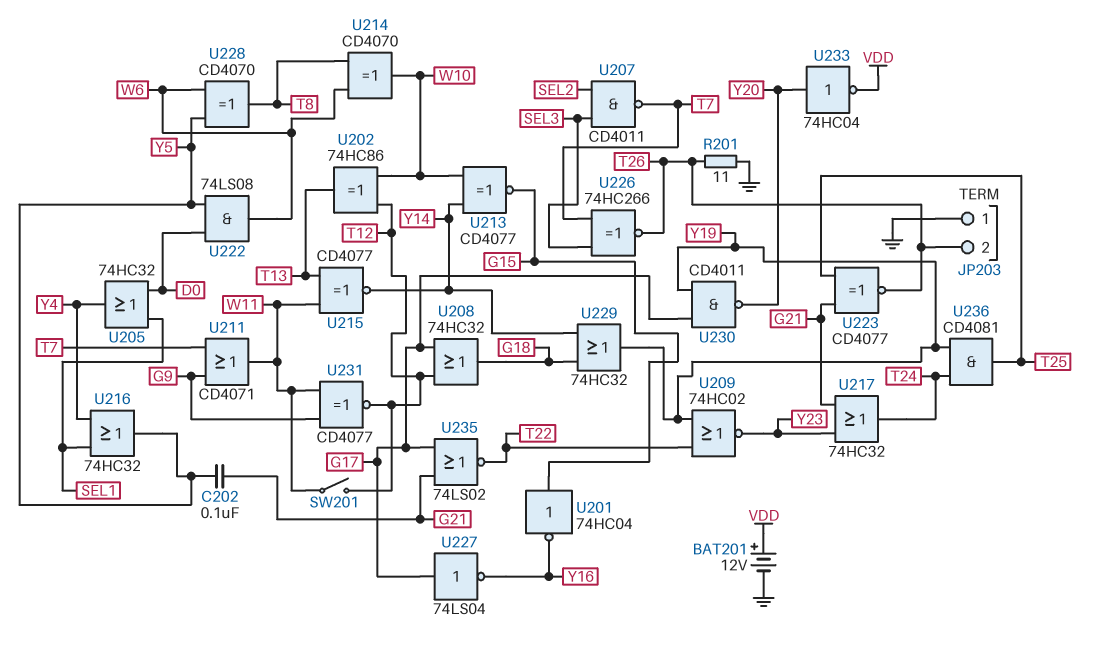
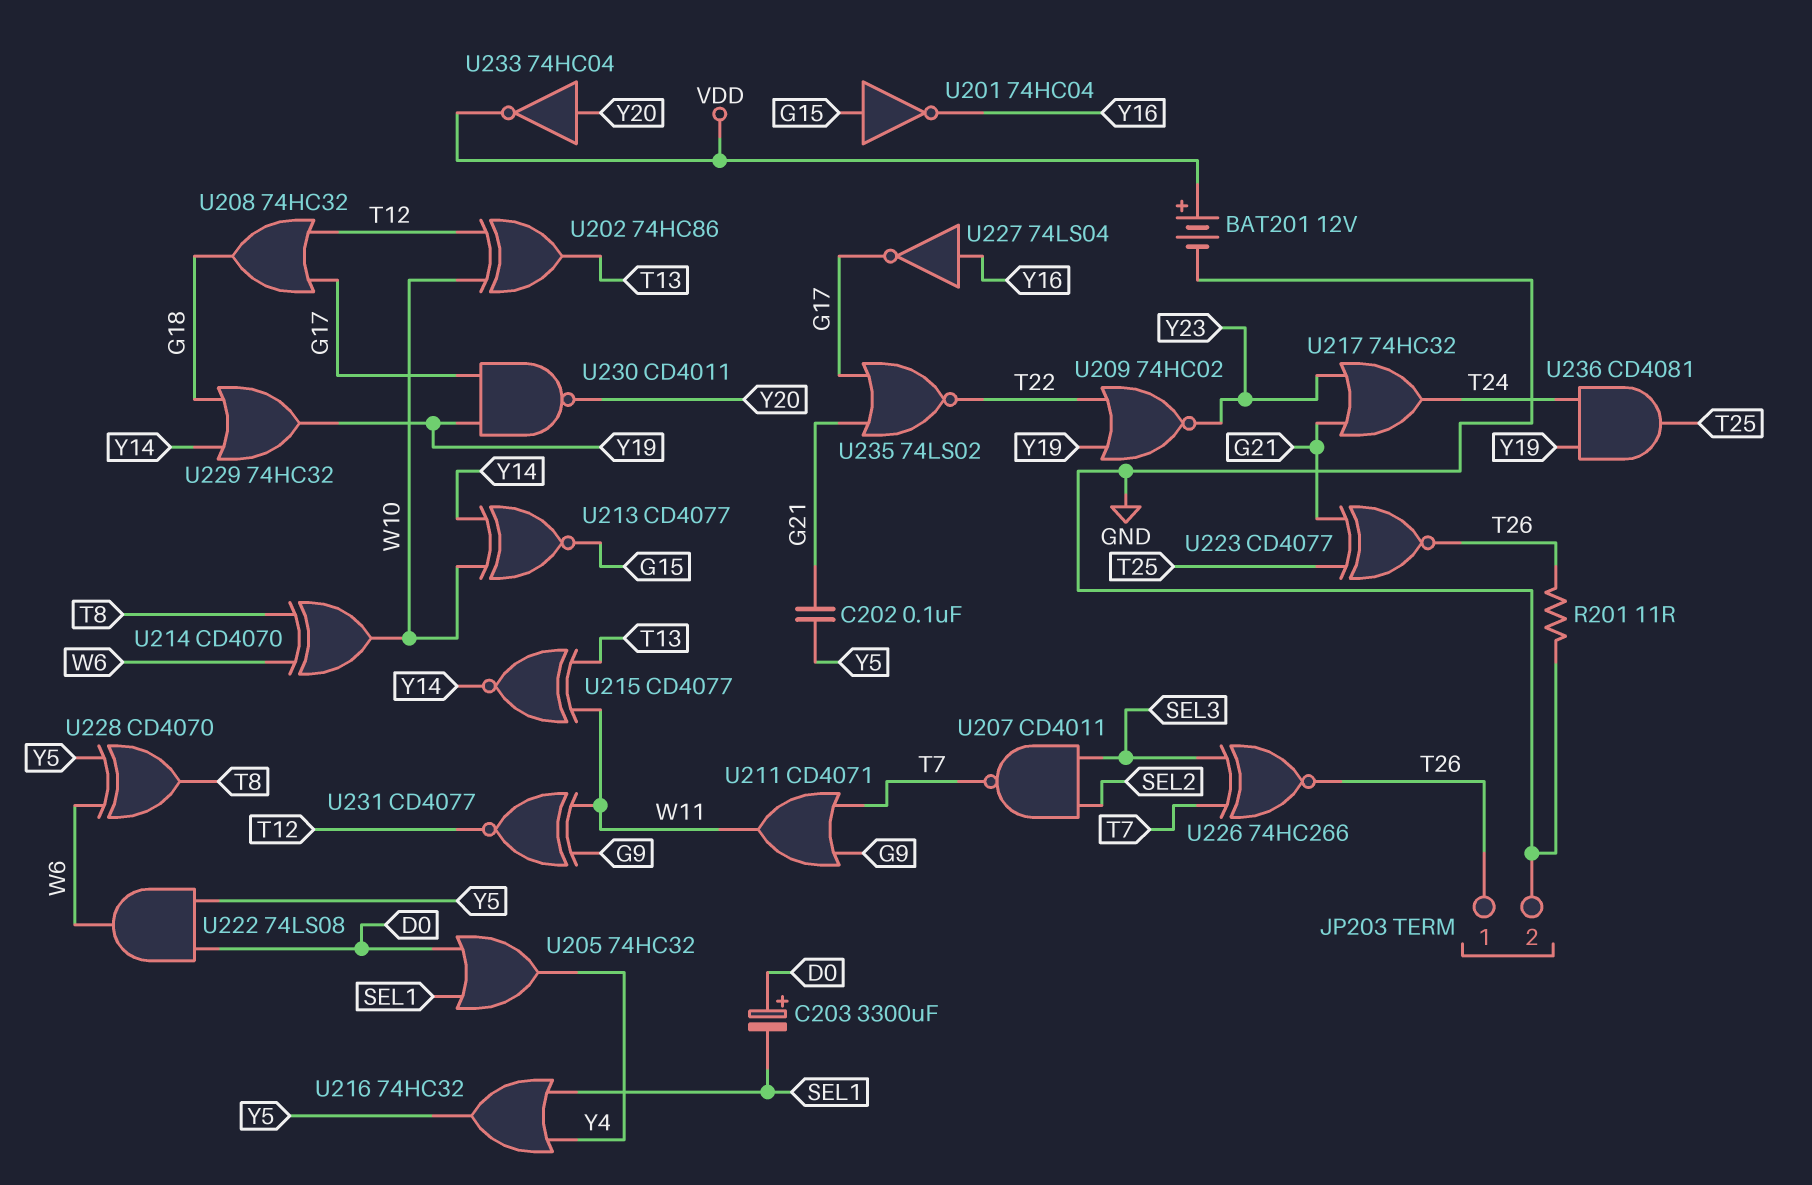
C203: none -> 3300uF (plus D0, minus SEL1)
JP203 pin 1: GND -> T26
JP203 pin 2: T26 -> GND
SW201: switch (T12, W11) -> none
U227: NOT 74LS04 (in G17, out Y16) -> NOT 74LS04 (in Y16, out G17)

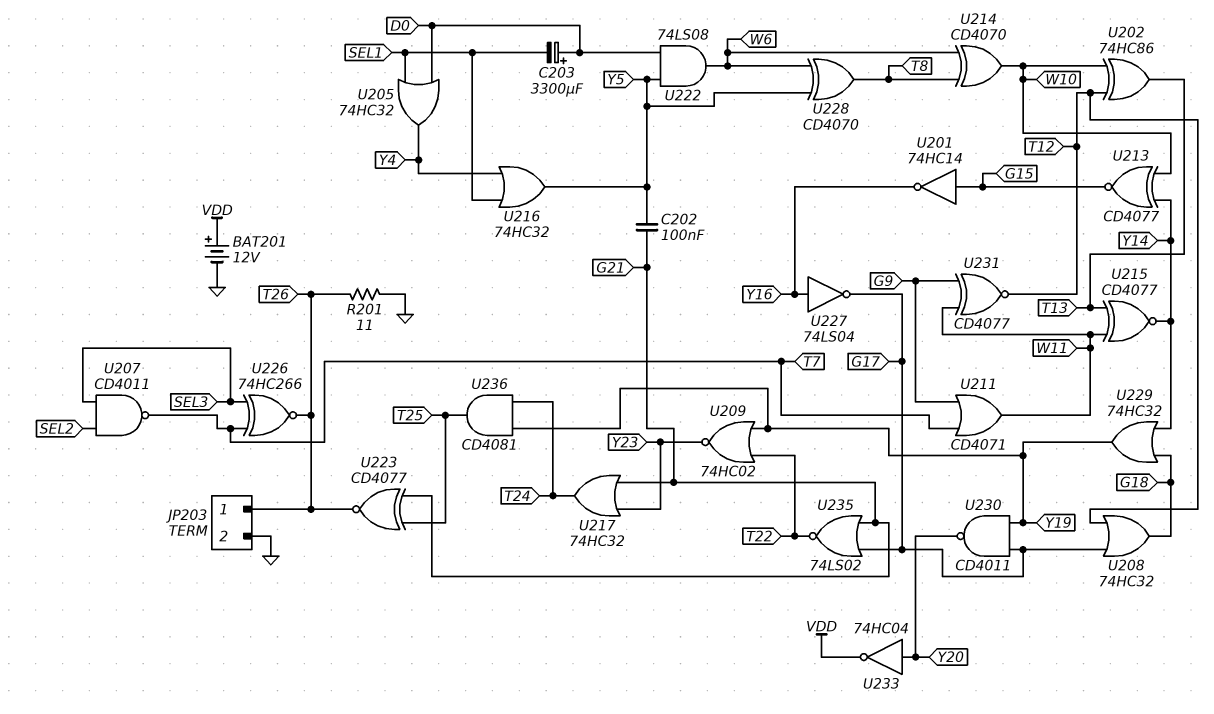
U201: NOT 74HC04 (in G15, out Y16) -> NOT 74HC14 (in G15, out Y16)

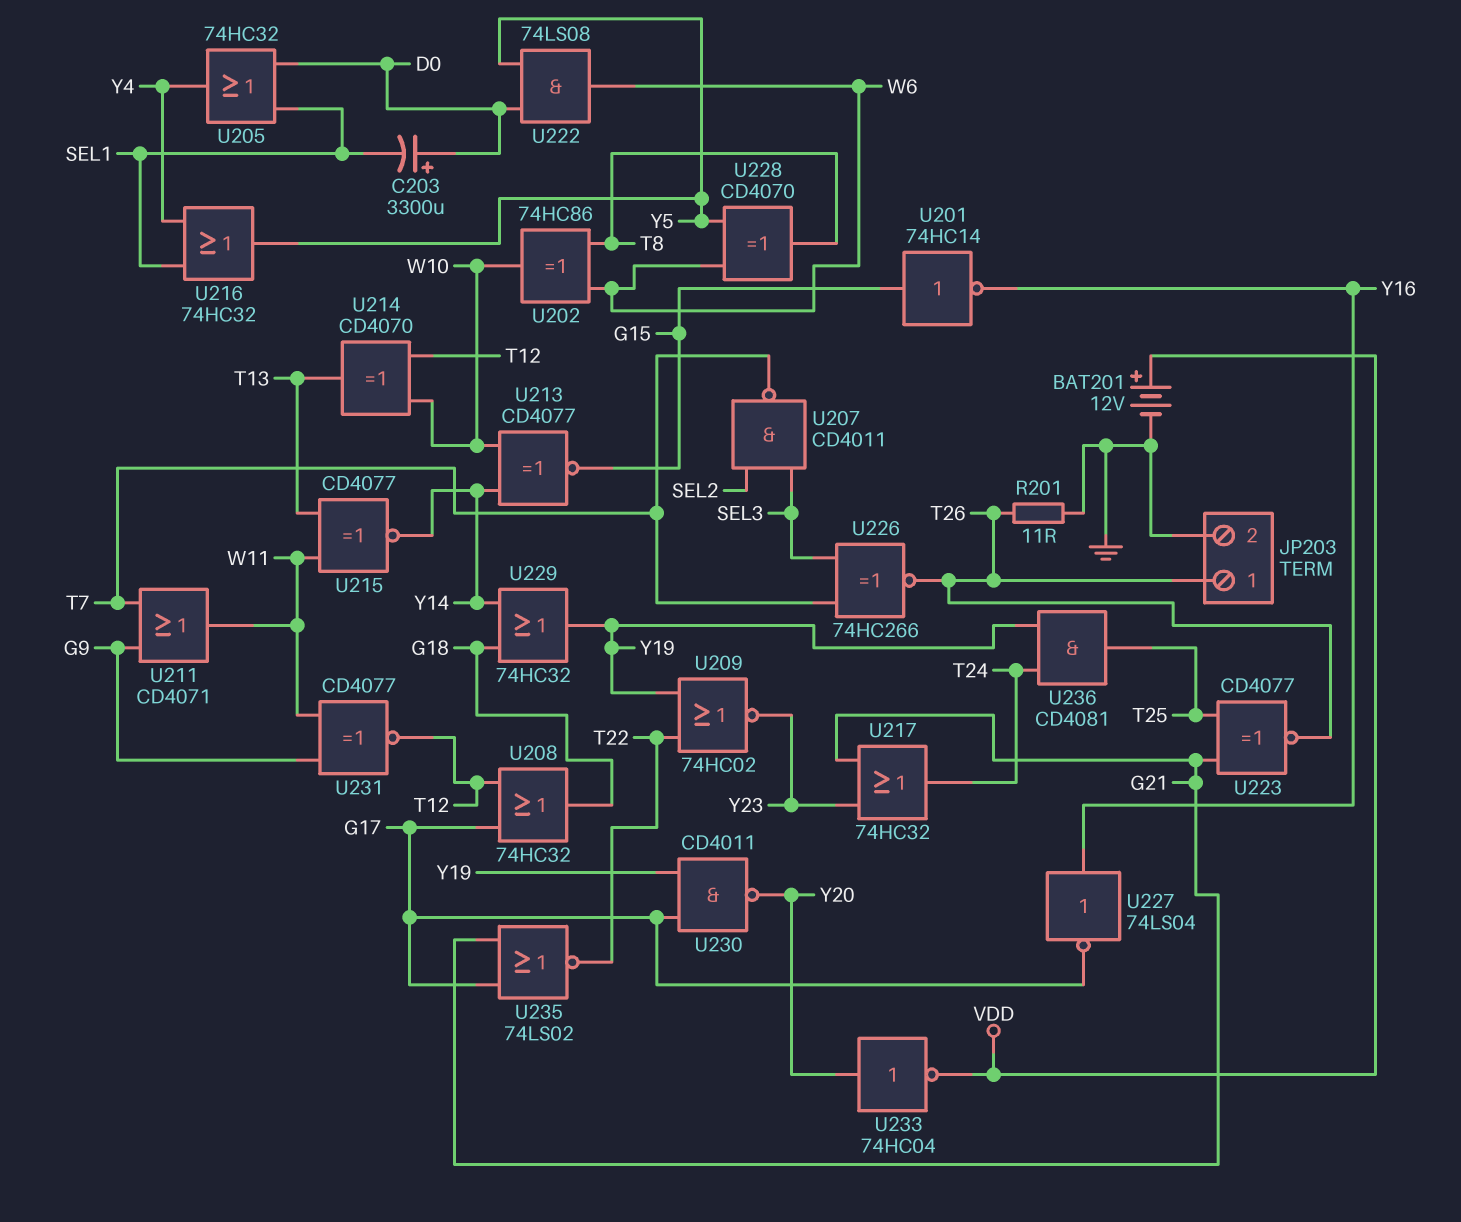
C202: 100nF (G21, Y5) -> none
U202: XOR 74HC86 (in T12, in W10, out T13) -> XOR 74HC86 (in T8, in W6, out W10)
U214: XOR CD4070 (in T8, in W6, out W10) -> XOR CD4070 (in T12, in W10, out T13)

